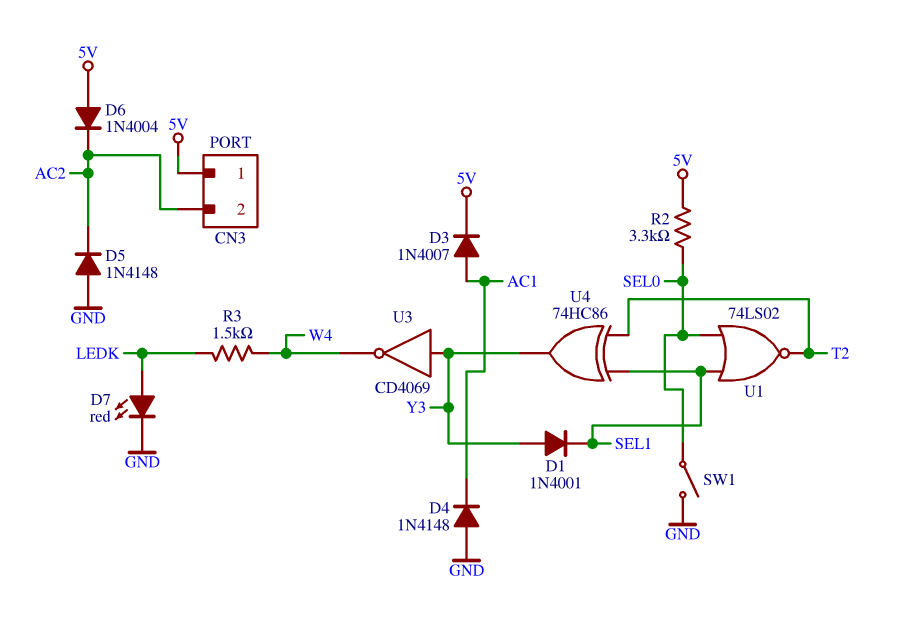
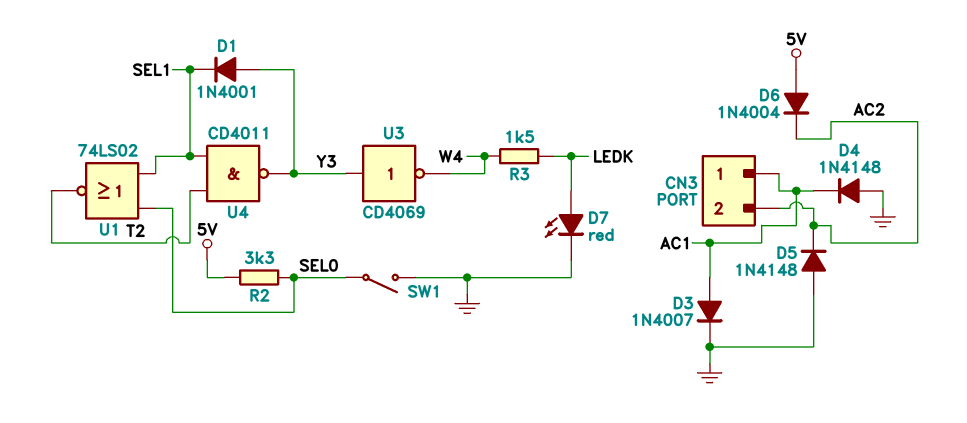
CN3 pin 1: 5V -> AC1
D3: diode 1N4007 (A AC1, K 5V) -> diode 1N4007 (A AC1, K GND)
U4: XOR 74HC86 (in SEL1, in T2, out Y3) -> NAND CD4011 (in SEL1, in T2, out Y3)

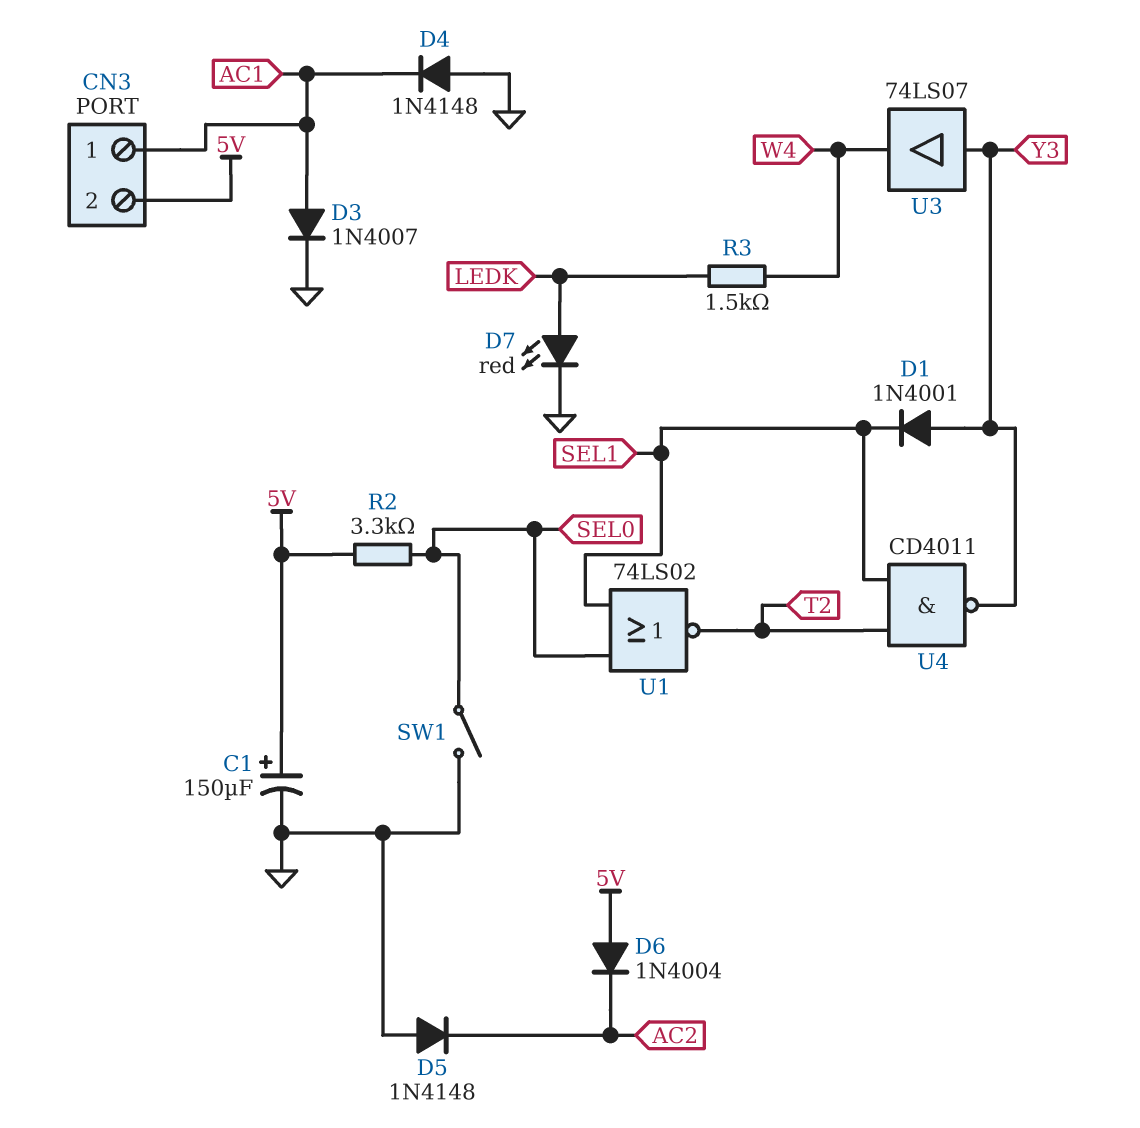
C1: none -> 150uF (plus 5V, minus GND)
CN3 pin 2: AC2 -> 5V
U3: NOT CD4069 (in Y3, out W4) -> buffer 74LS07 (in Y3, out W4)

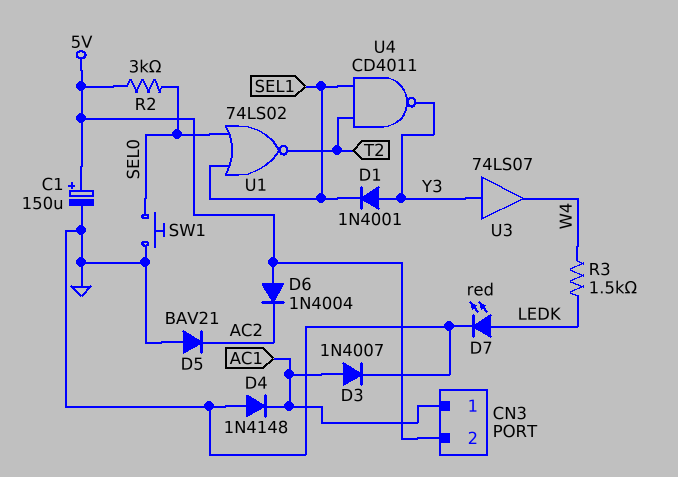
D5: diode 1N4148 (A GND, K AC2) -> diode BAV21 (A GND, K AC2)
R2: 3.3k (5V, SEL0) -> 3k (5V, SEL0)
SW1: switch (GND, SEL0) -> button (GND, SEL0)

